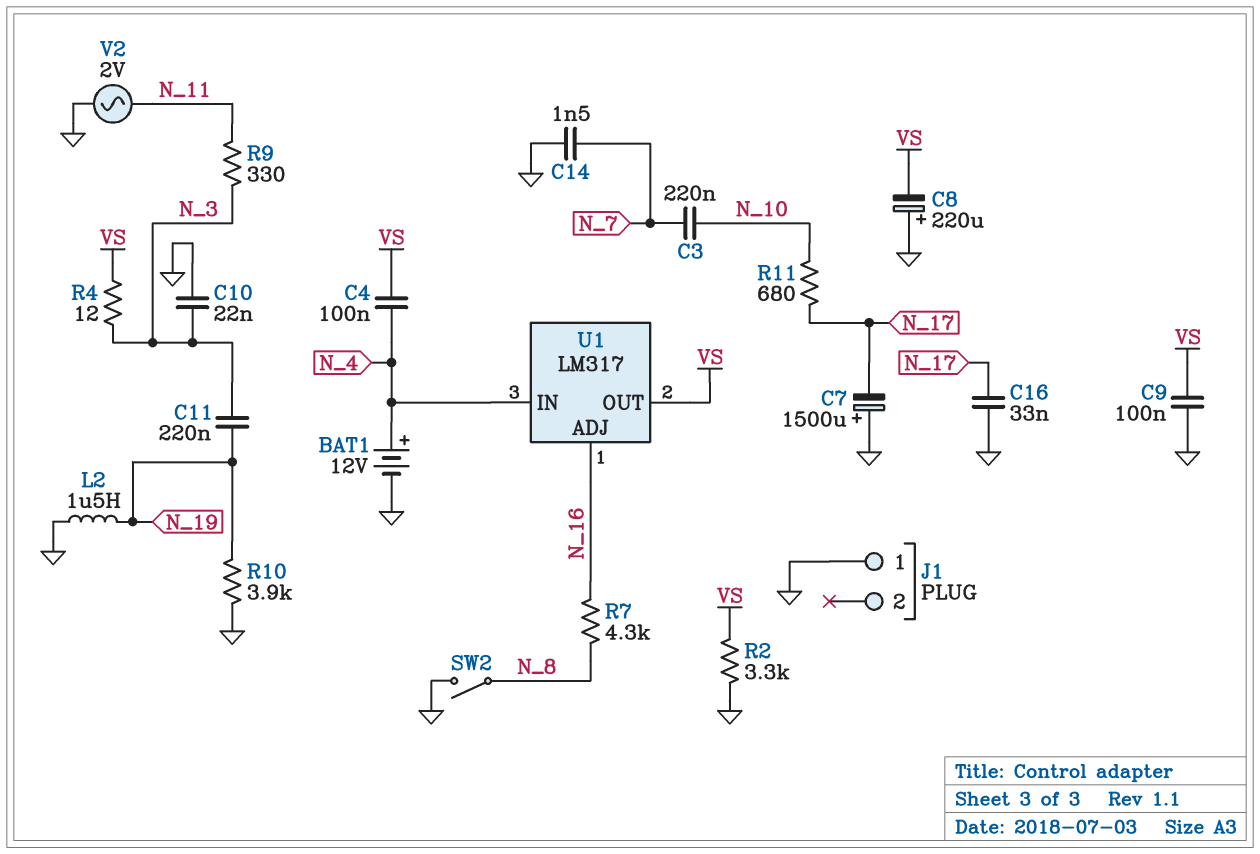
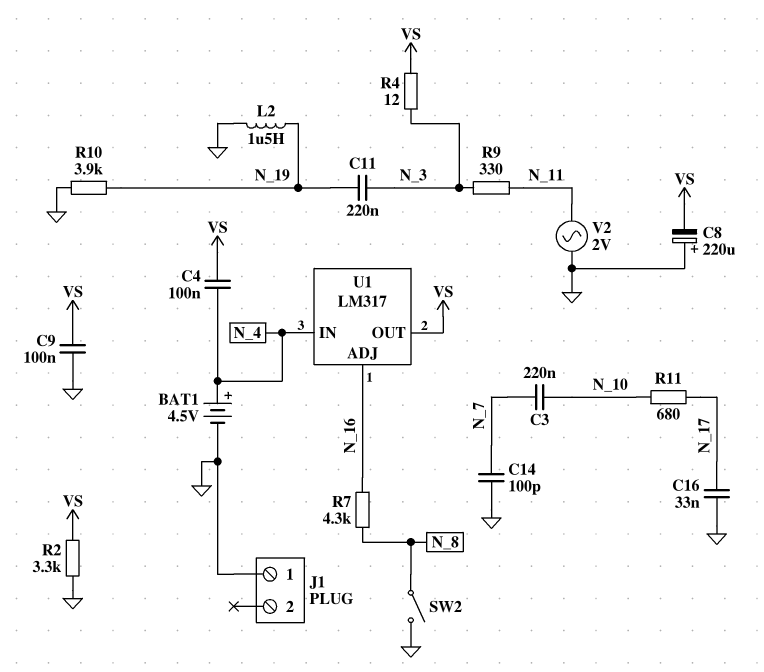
BAT1: 12V (plus N_4, minus GND) -> 4.5V (plus N_4, minus GND)
C7: 1500uF (plus GND, minus N_17) -> none
C10: 22nF (GND, N_3) -> none
C14: 1.5nF (GND, N_7) -> 100pF (GND, N_7)

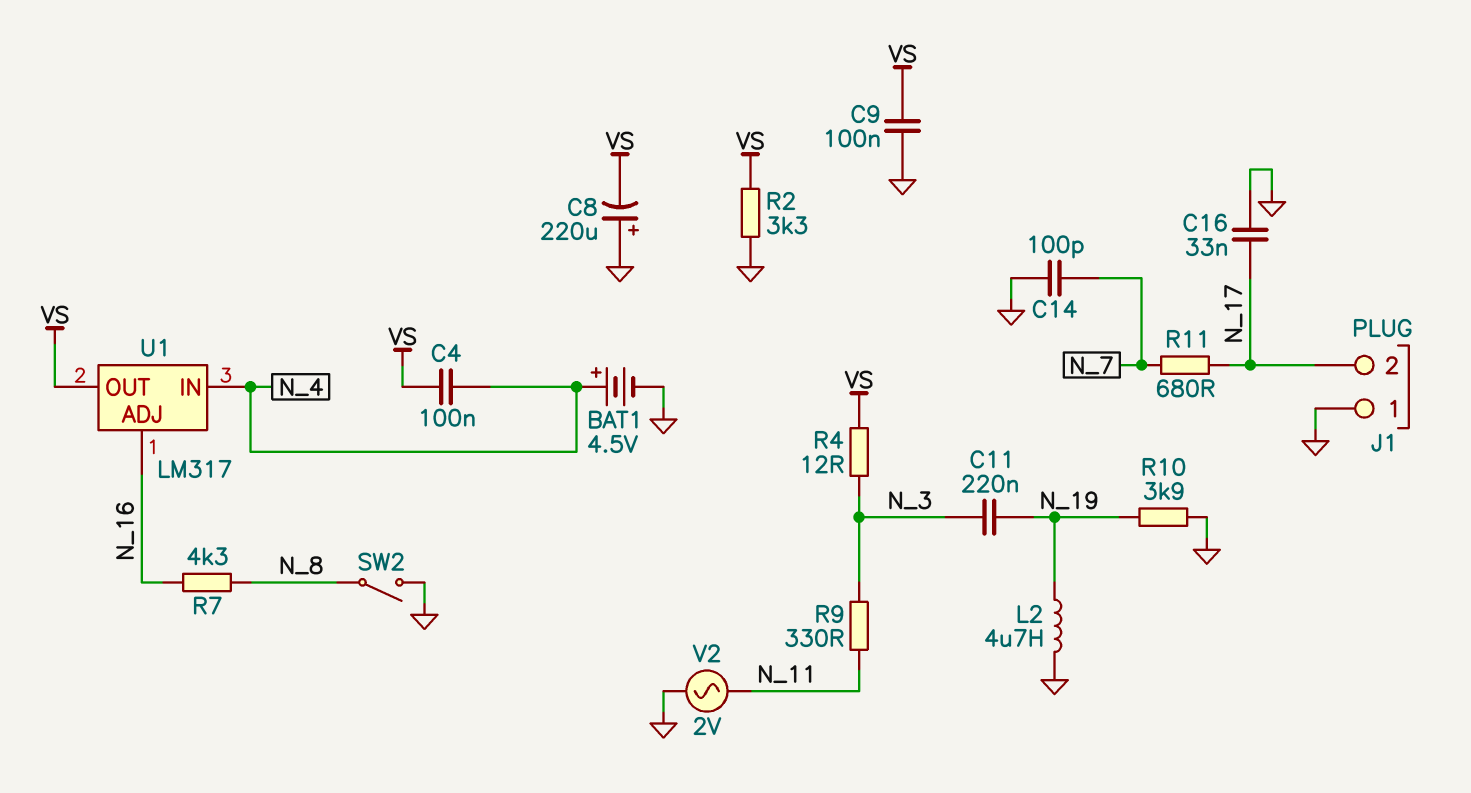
C3: 220nF (N_7, N_10) -> none
J1 pin 2: none -> N_17
L2: 1.5uH (GND, N_19) -> 4.7uH (GND, N_19)
R11: 680 (N_10, N_17) -> 680 (N_7, N_17)

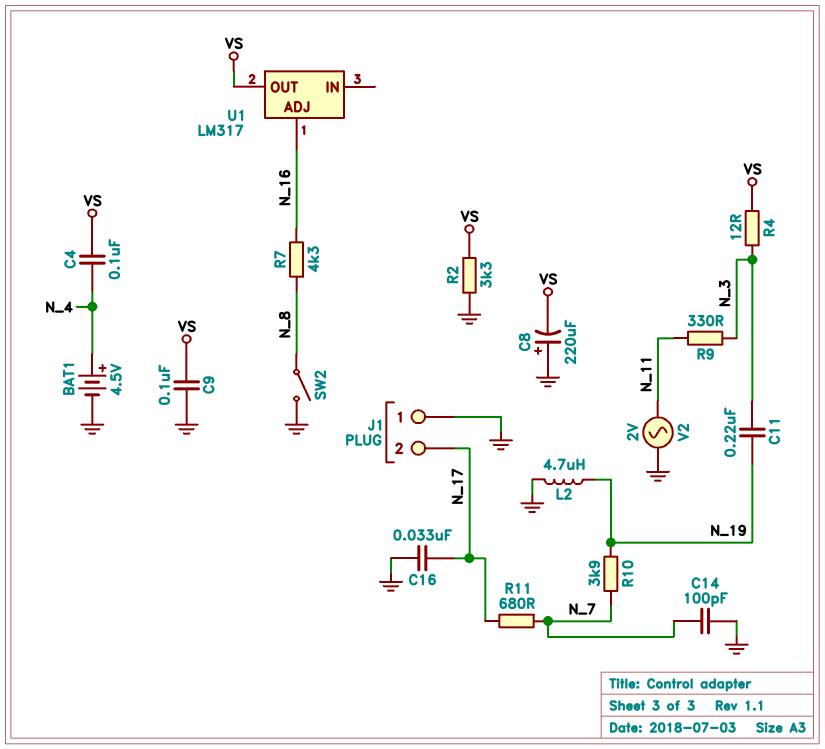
R10: 3.9k (GND, N_19) -> 3.9k (N_7, N_19)
U1 pin IN: N_4 -> none

